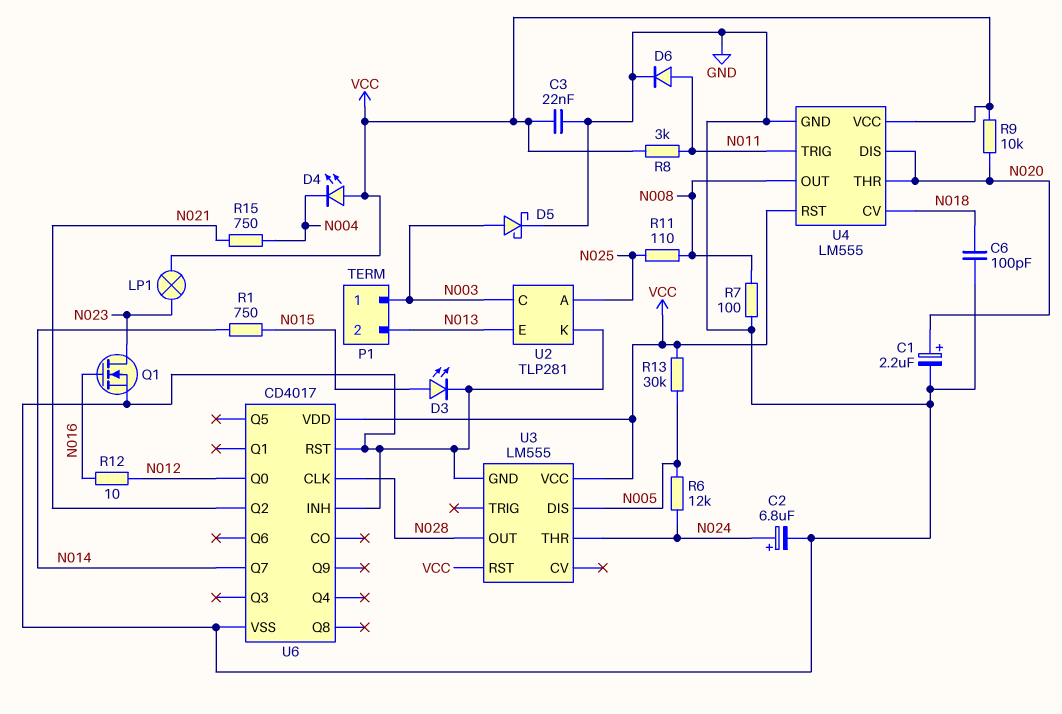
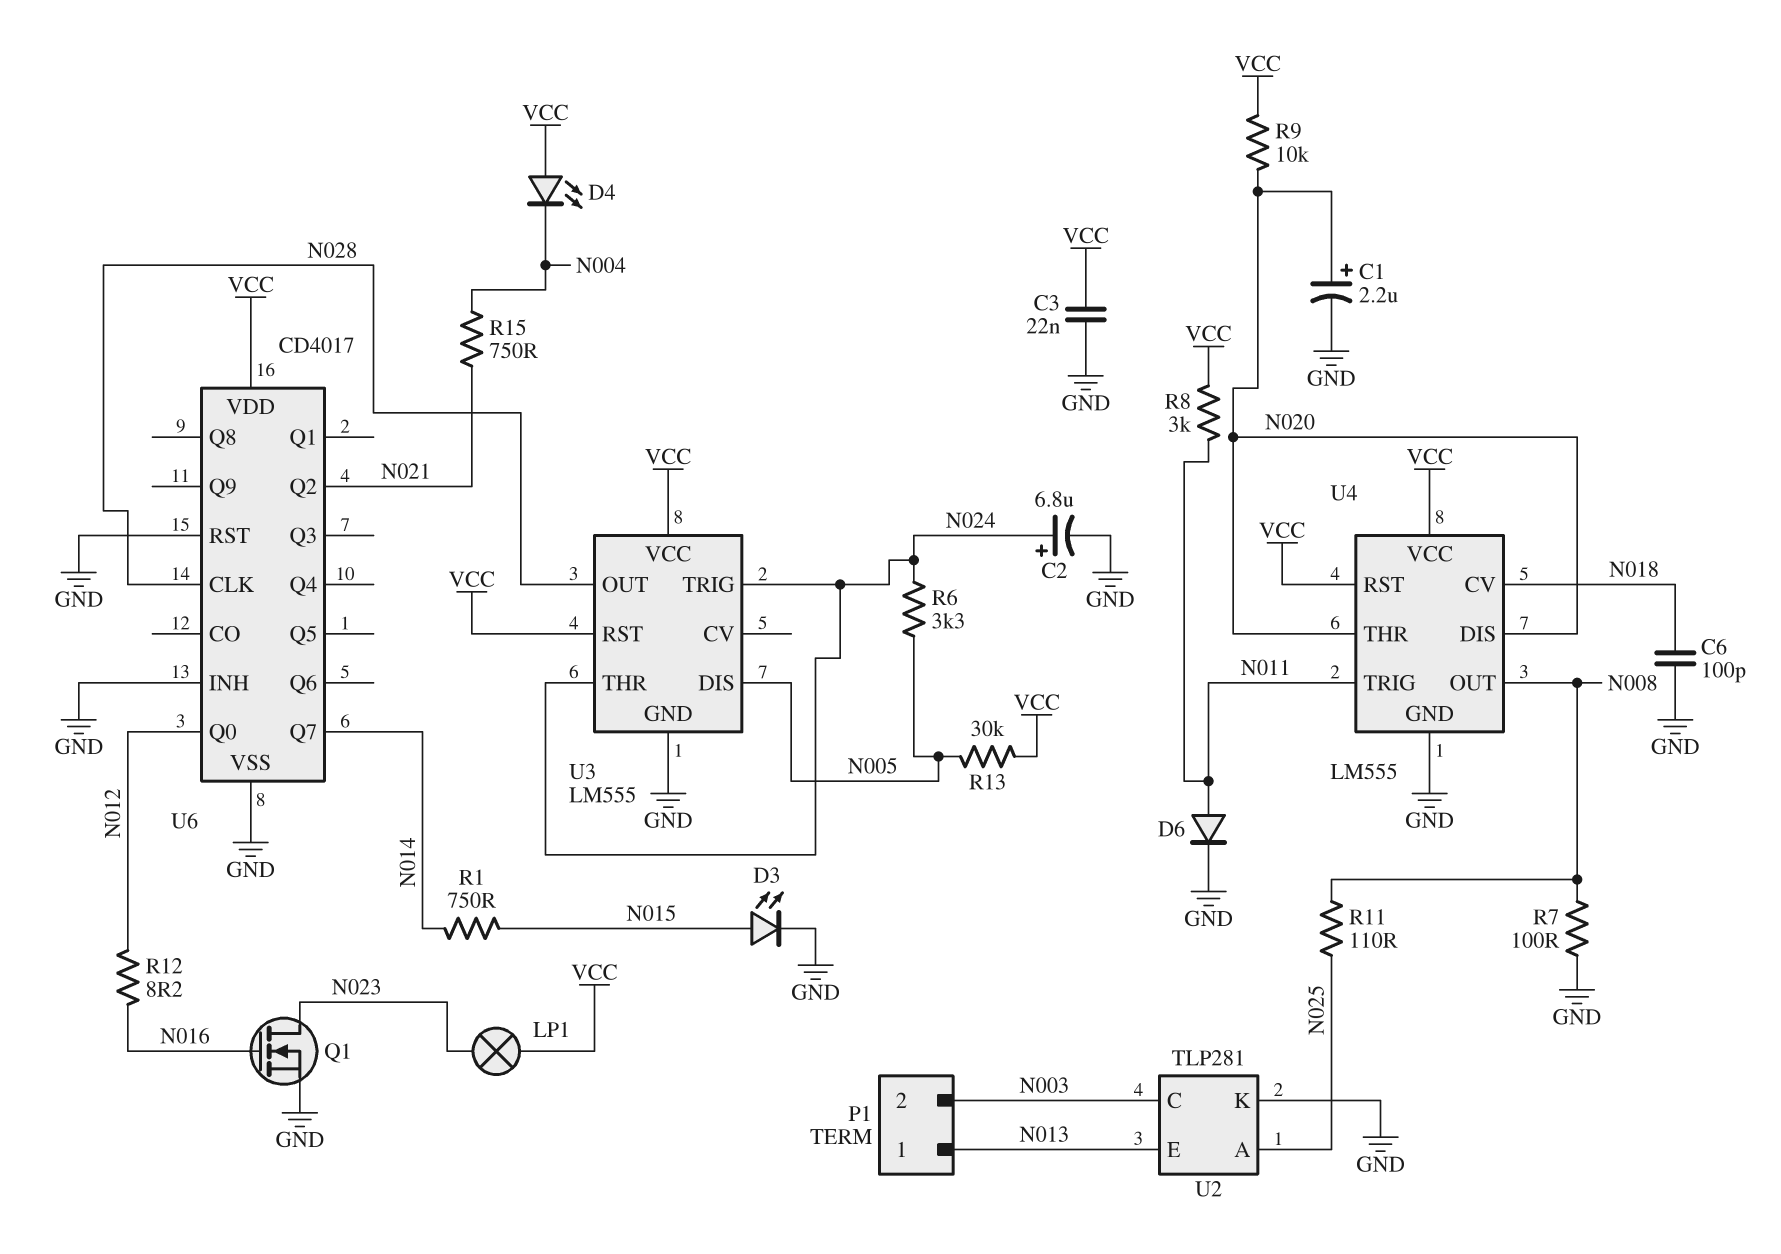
D5: schottky (A N003, K GND) -> none
P1 pin 1: N003 -> N013
P1 pin 2: N013 -> N003
R6: 12k (N005, N024) -> 3.3k (N005, N024)
R12: 10 (N012, N016) -> 8.2 (N012, N016)
U3 pin TRIG: none -> N024

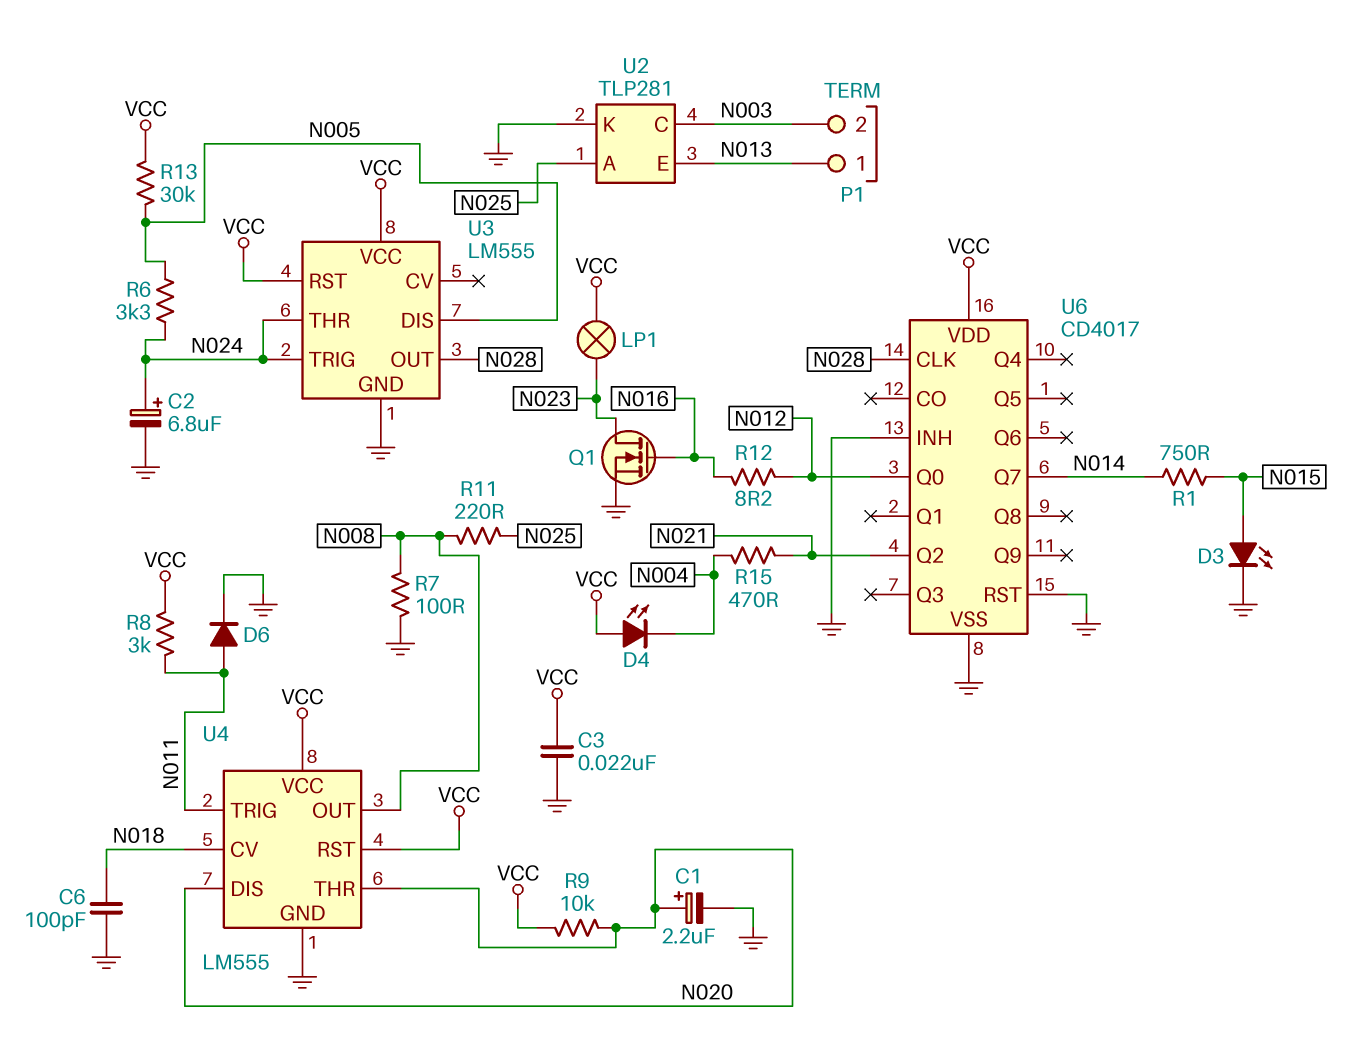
R11: 110 (N008, N025) -> 220 (N008, N025)
R15: 750 (N004, N021) -> 470 (N004, N021)

